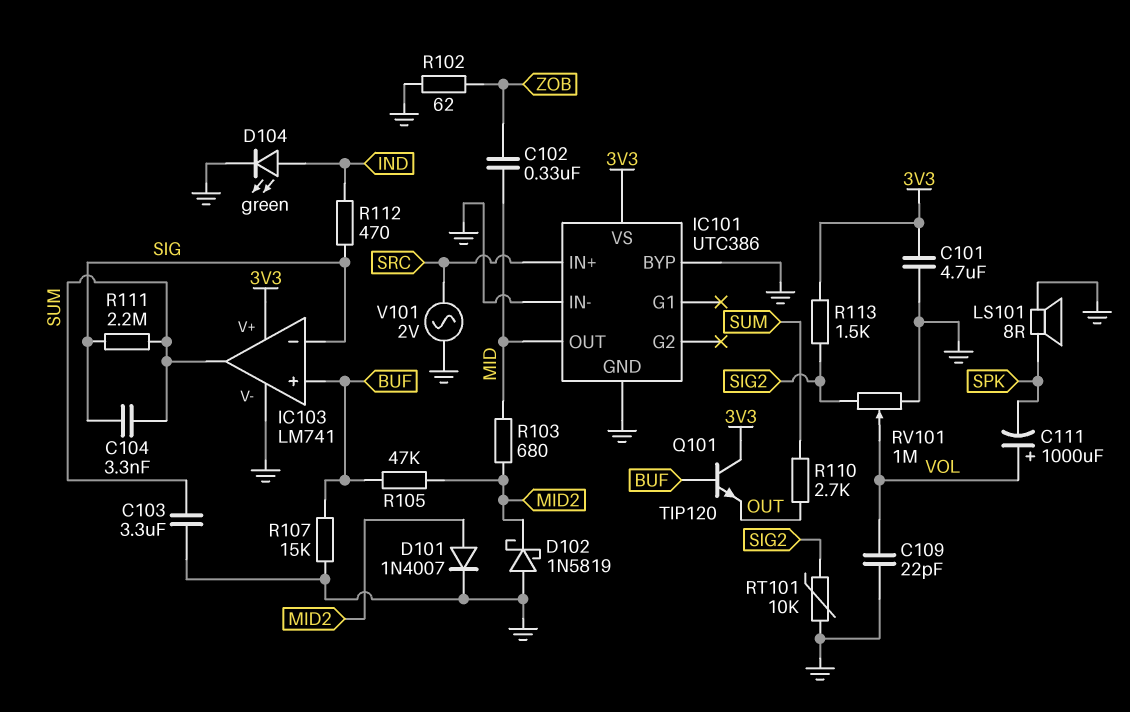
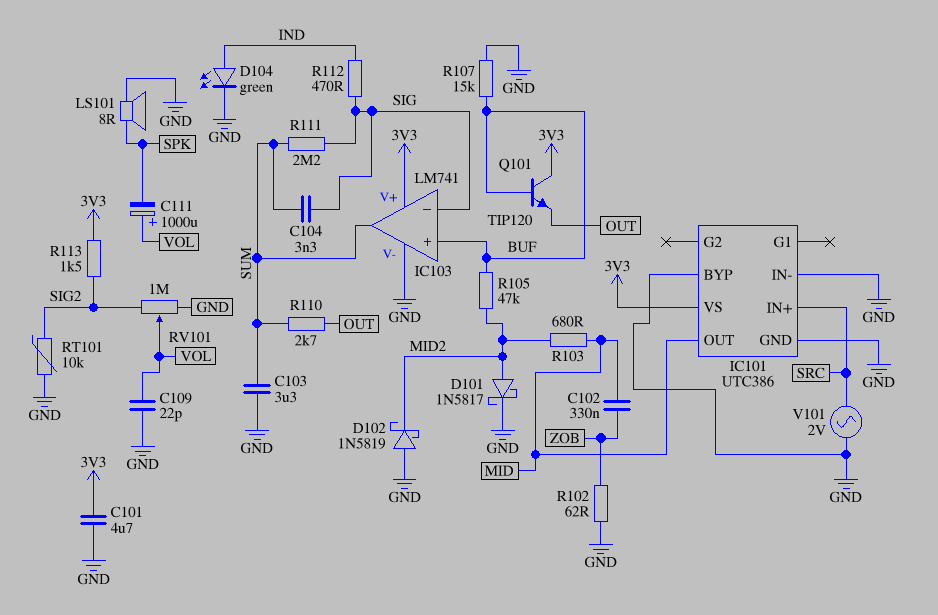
D101: diode 1N4007 (A MID2, K GND) -> schottky 1N5817 (A MID2, K GND)

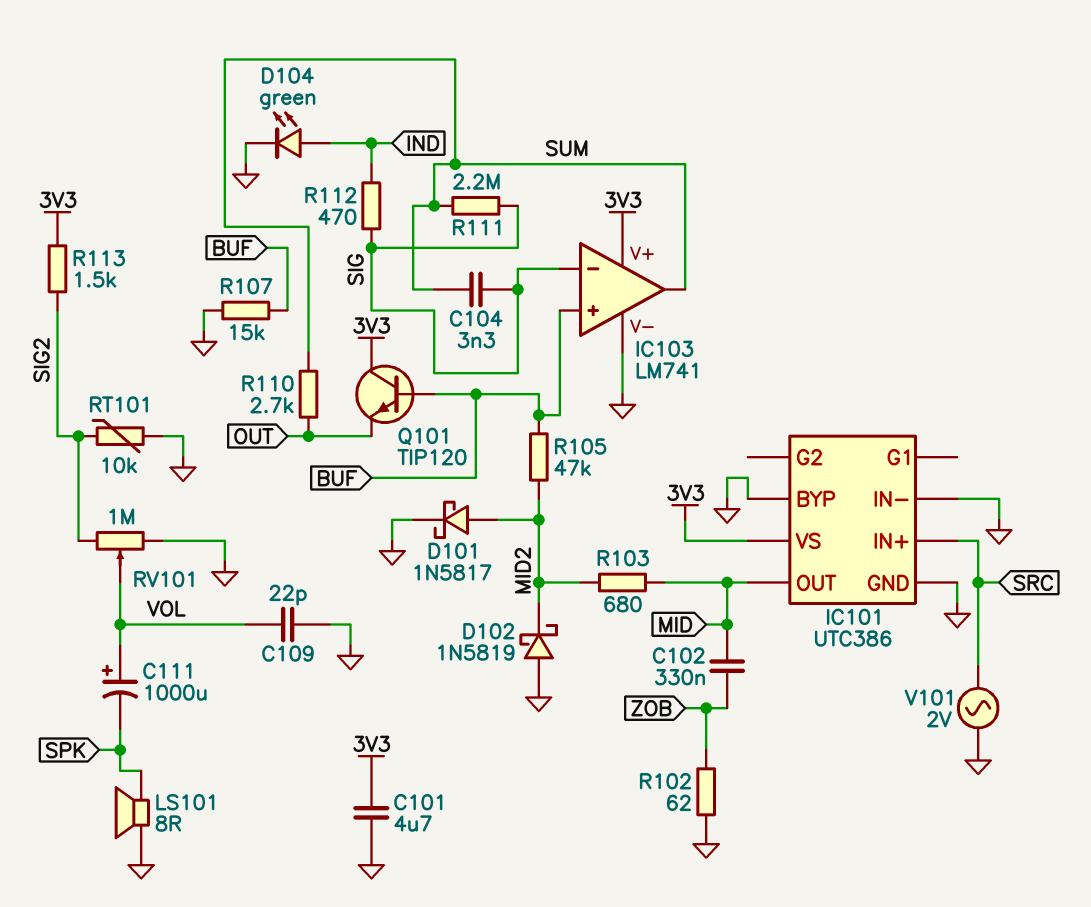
C103: 3.3uF (GND, SUM) -> none

